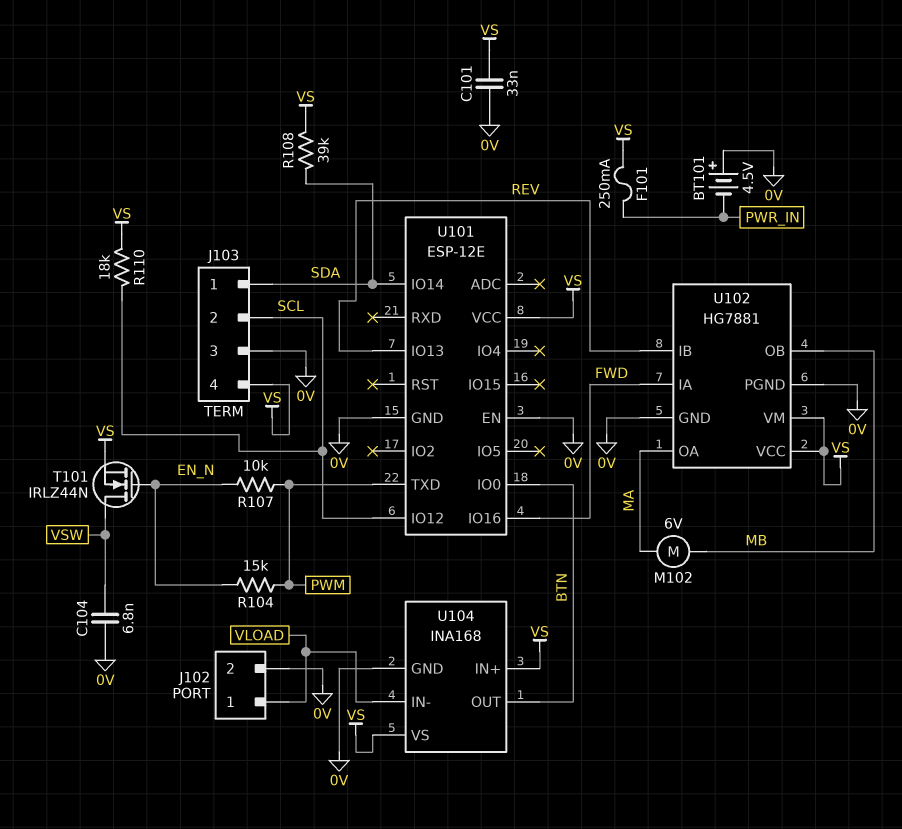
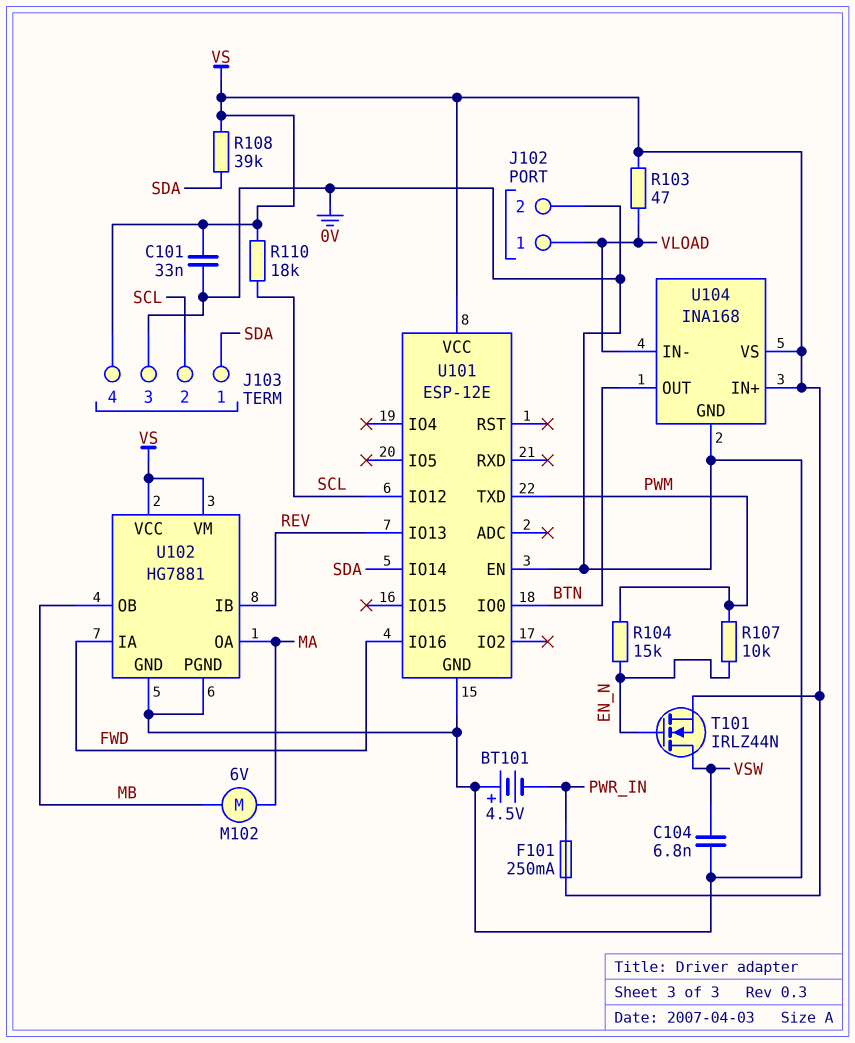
R103: none -> 47 (VLOAD, VS)

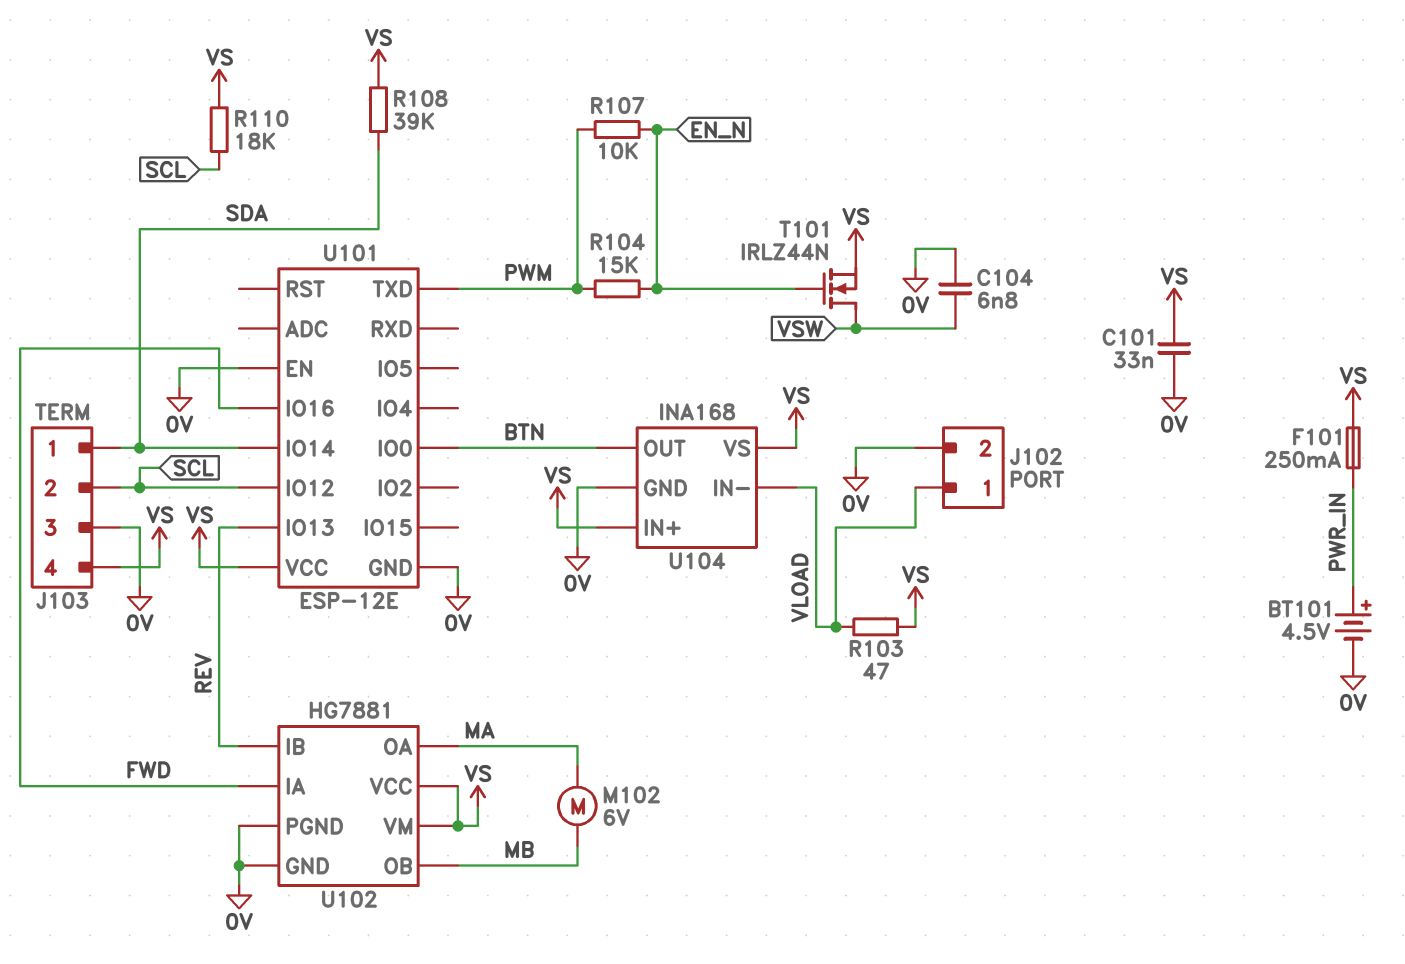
BT101: 4.5V (plus 0V, minus PWR_IN) -> 4.5V (plus PWR_IN, minus 0V)

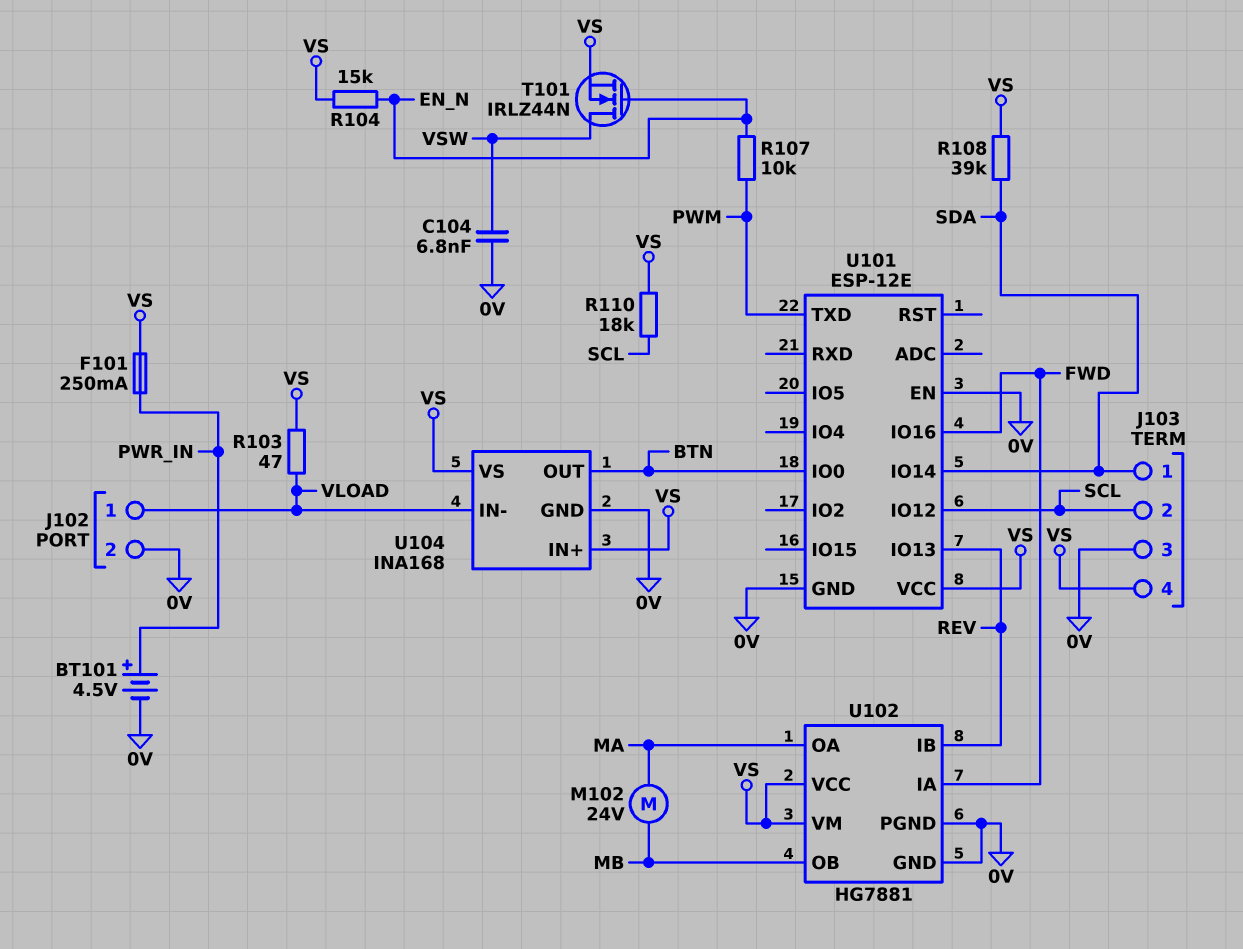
C101: 33nF (0V, VS) -> none
M102: motor 6V (MA, MB) -> motor 24V (MA, MB)
R104: 15k (EN_N, PWM) -> 15k (EN_N, VS)

